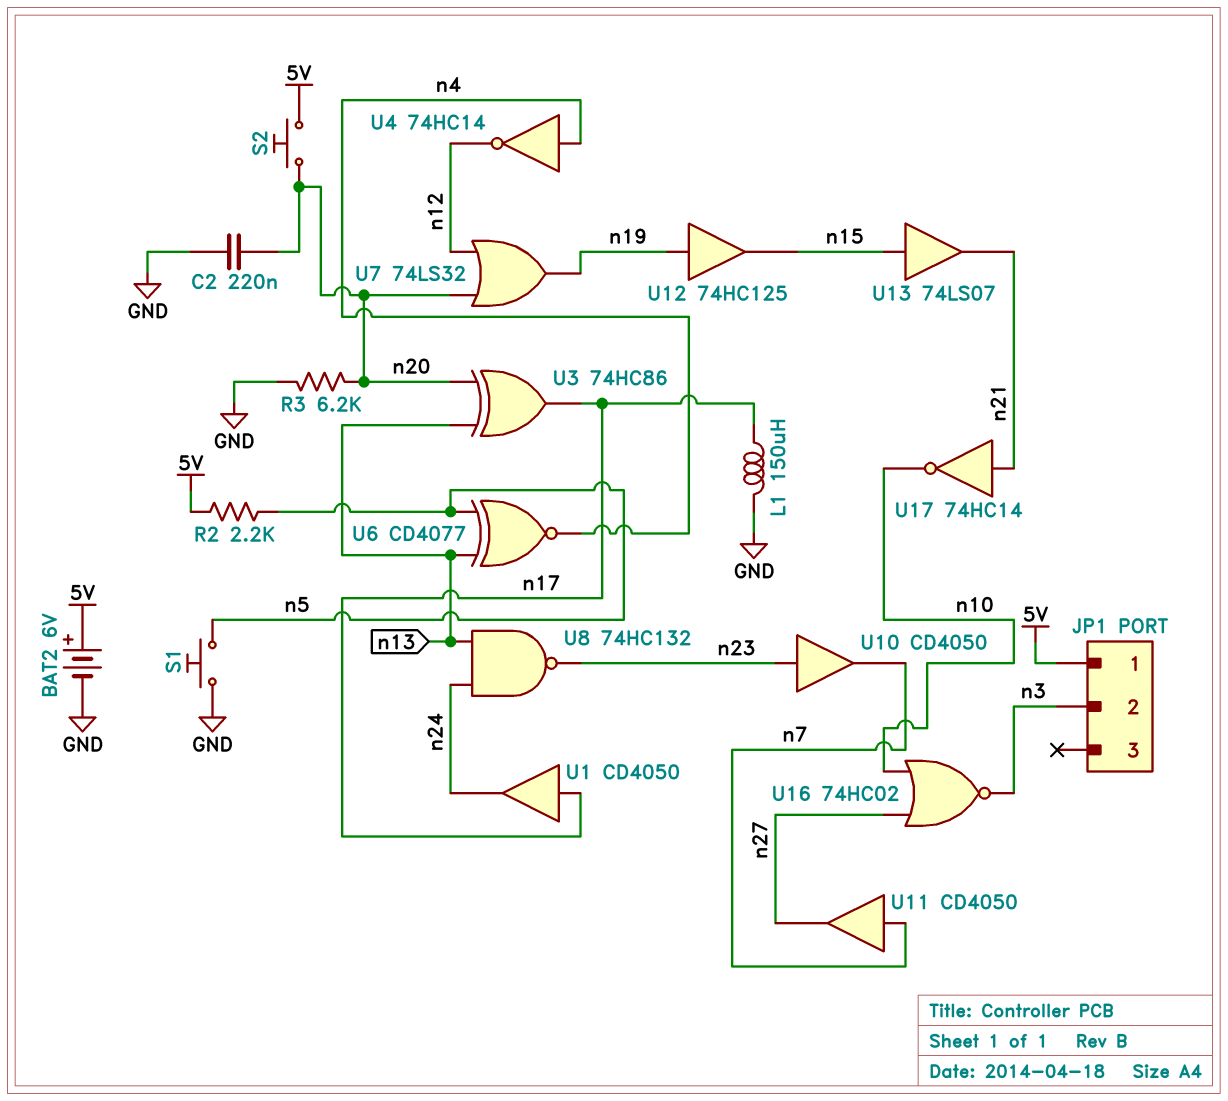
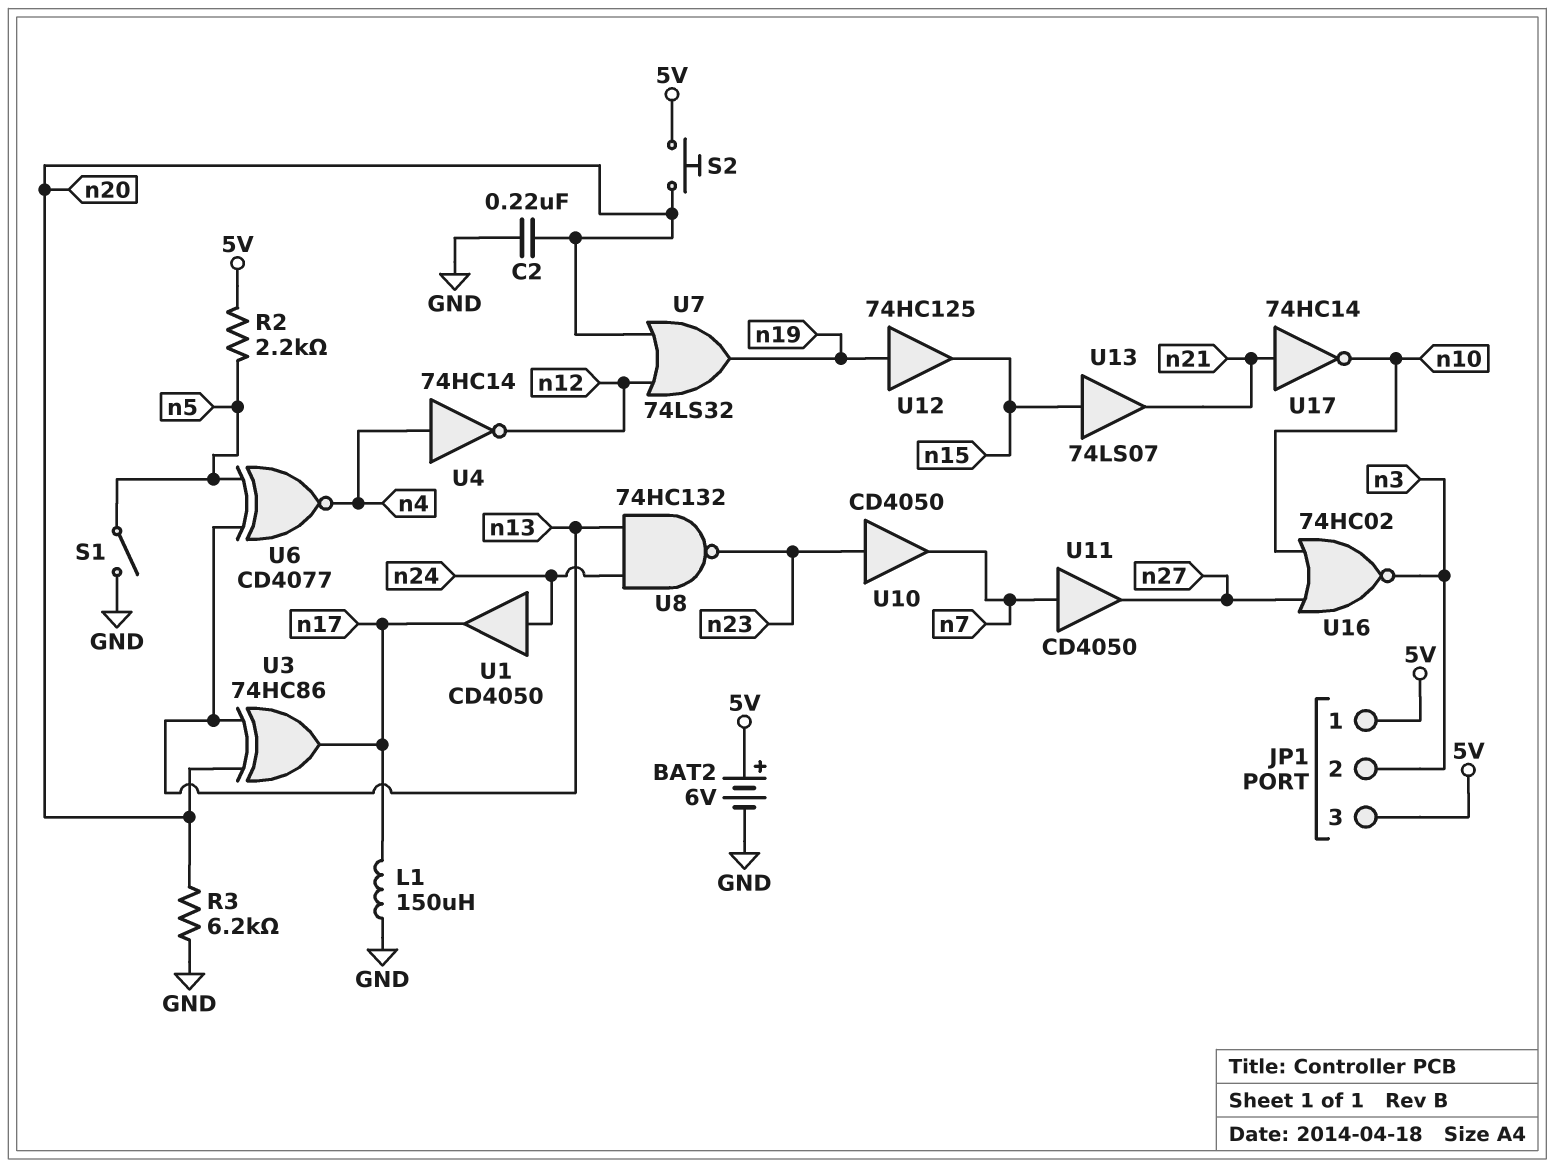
JP1 pin 3: none -> 5V
S1: button (GND, n5) -> switch (GND, n5)
U1: buffer CD4050 (in n17, out n24) -> buffer CD4050 (in n24, out n17)

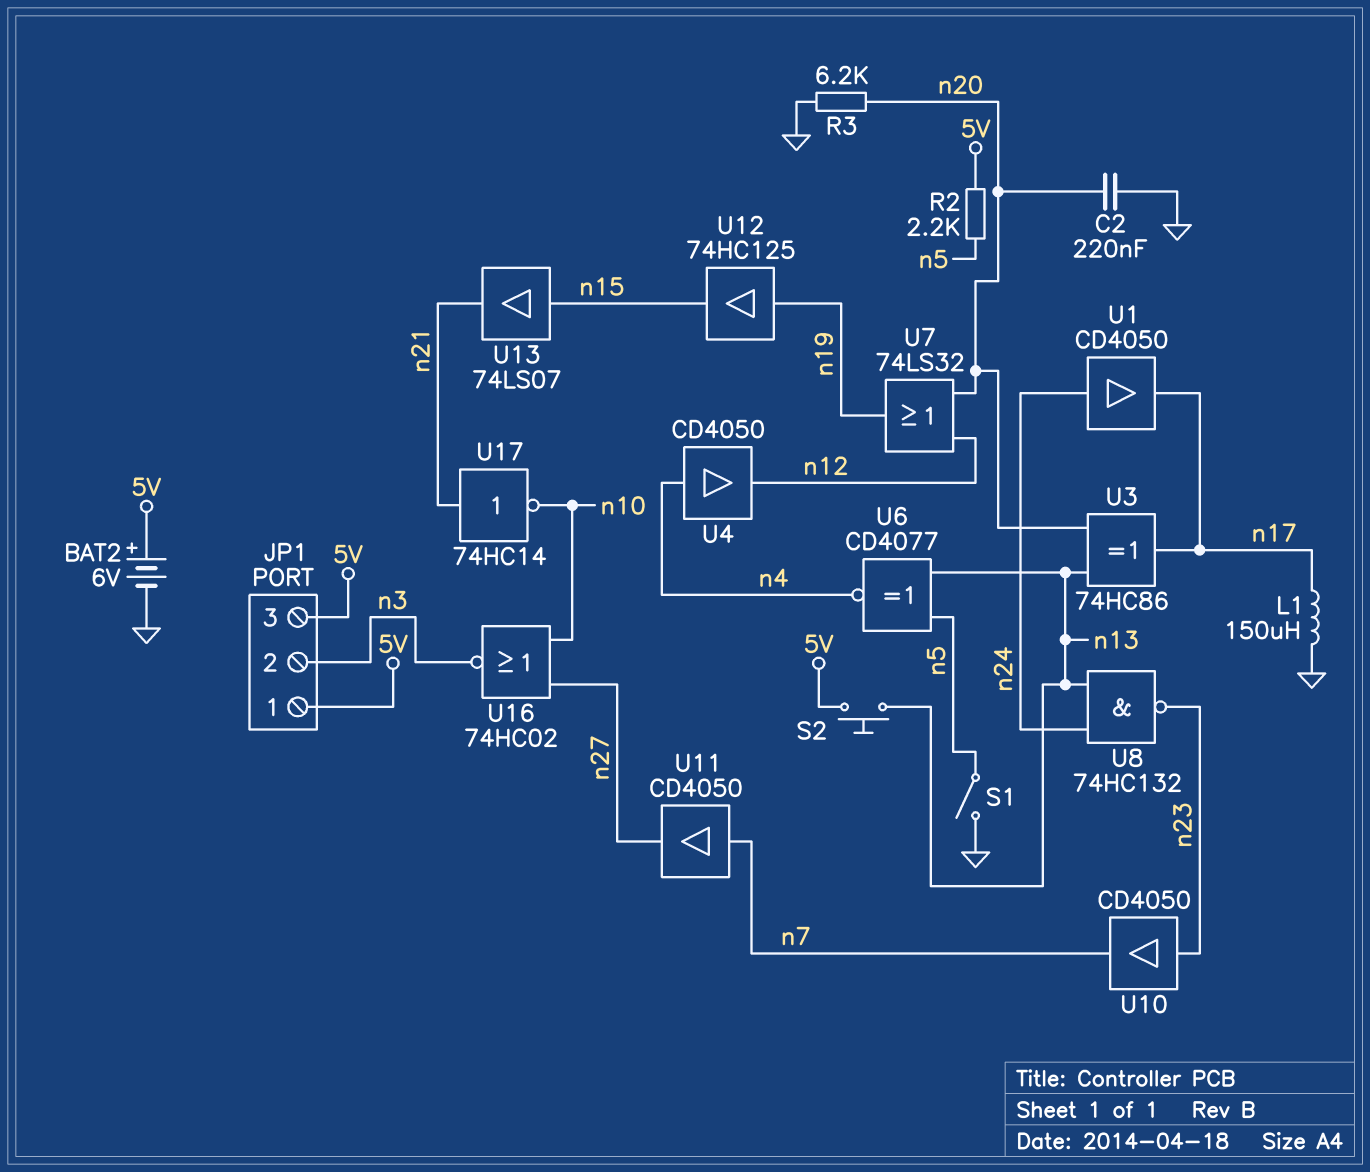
S2: button (5V, n20) -> button (5V, n13)
U4: NOT 74HC14 (in n4, out n12) -> buffer CD4050 (in n4, out n12)

